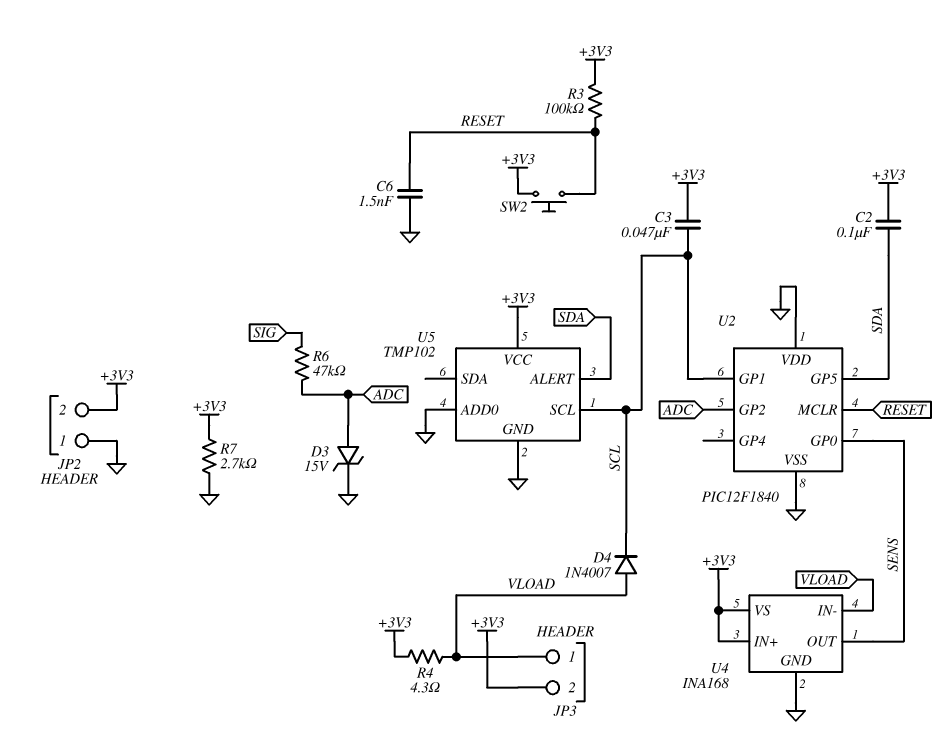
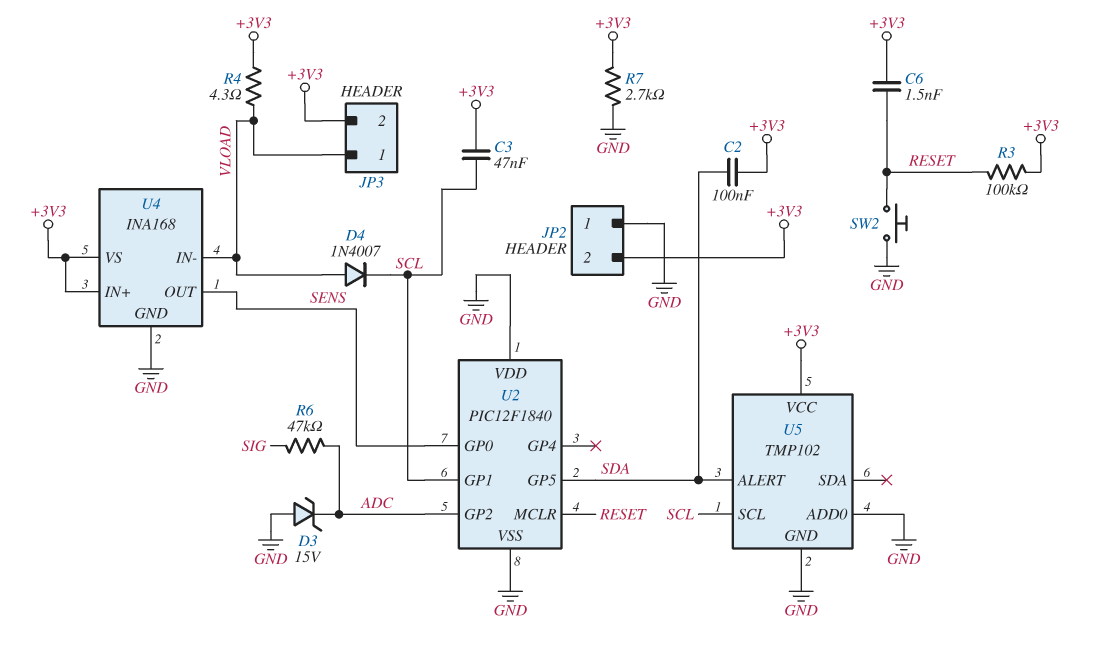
C6: 1.5nF (GND, RESET) -> 1.5nF (+3V3, RESET)
D3: zener 15V (A ADC, K GND) -> zener 15V (A GND, K ADC)
SW2: button (+3V3, RESET) -> button (GND, RESET)

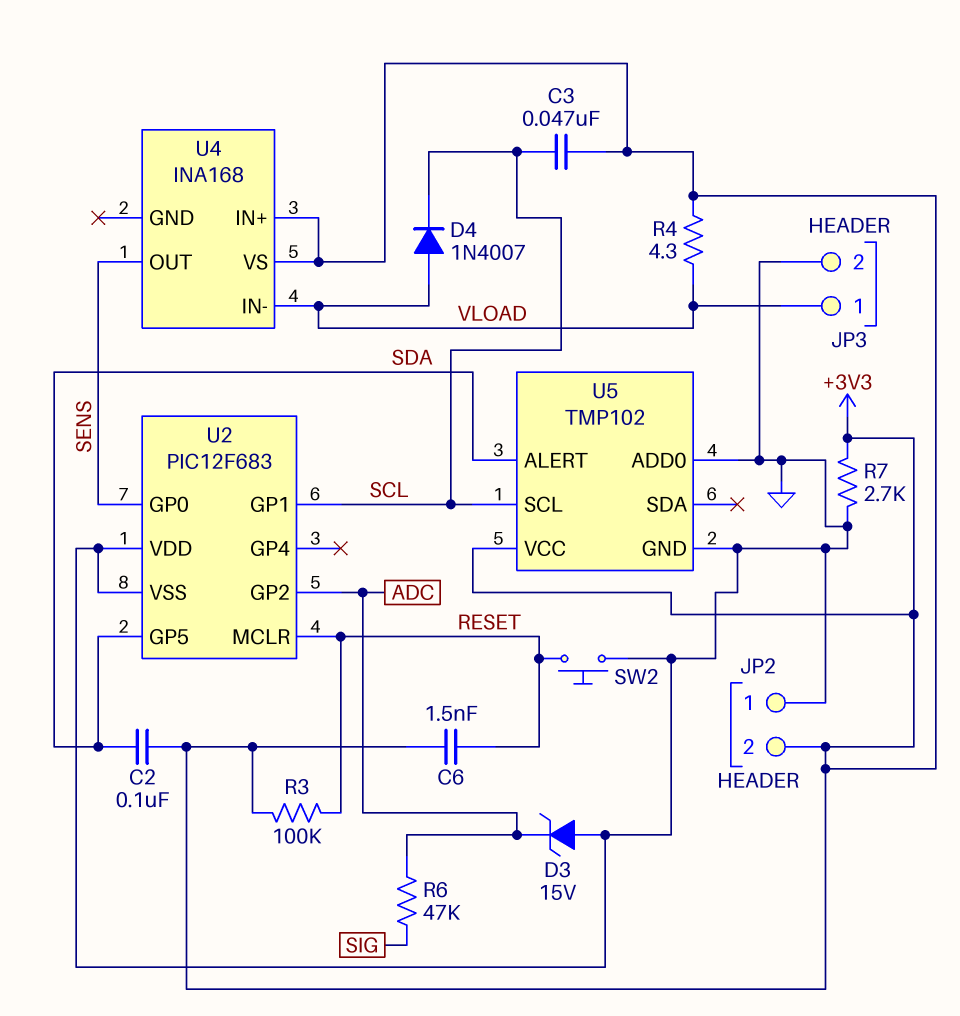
JP3 pin 2: +3V3 -> GND
U2: PIC12F1840 -> PIC12F683
U4 pin GND: GND -> none

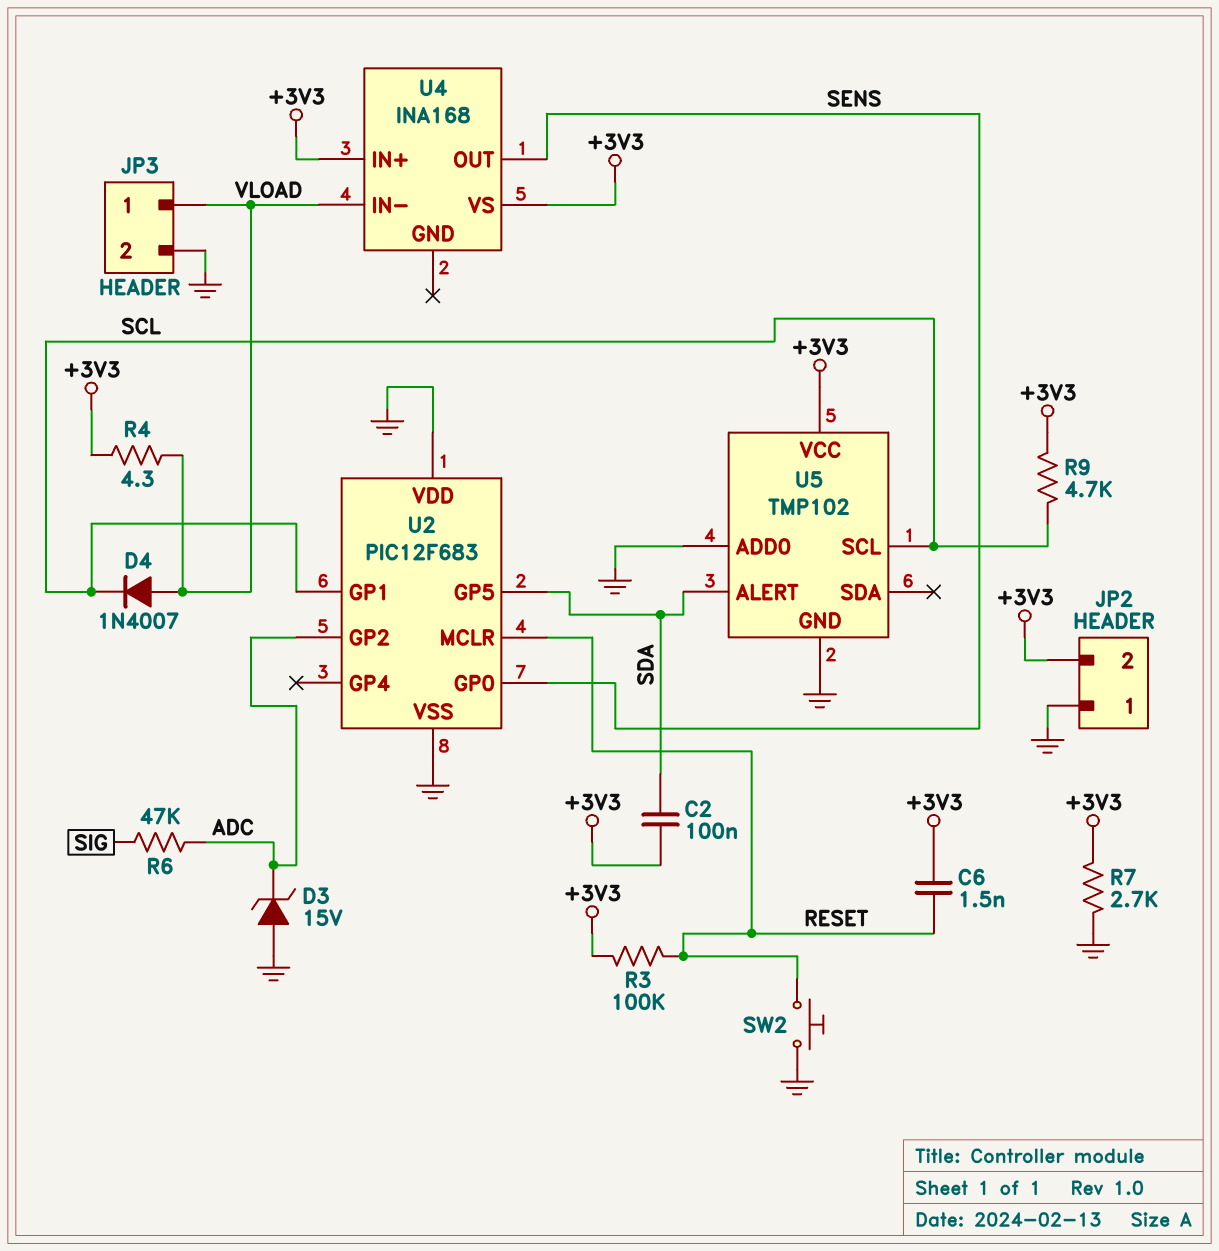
C3: 47nF (+3V3, SCL) -> none
R9: none -> 4.7k (+3V3, SCL)

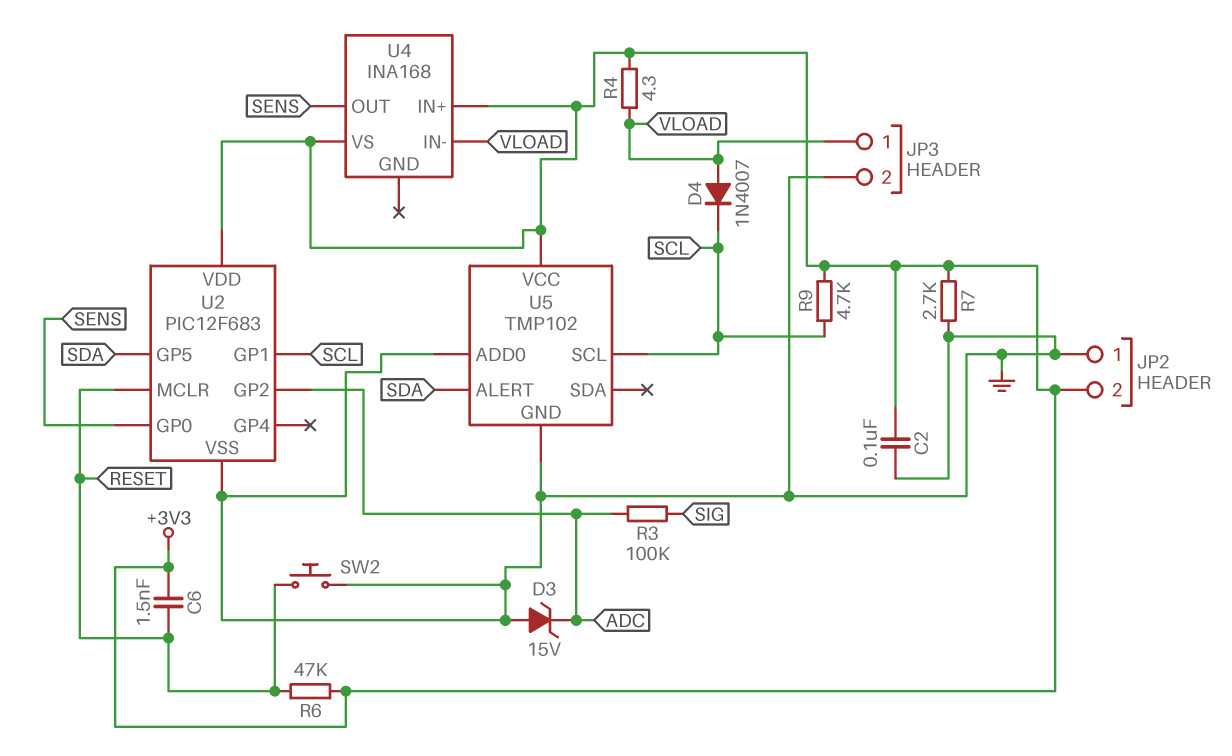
C2: 100nF (+3V3, SDA) -> 100nF (+3V3, GND)
R3: 100k (+3V3, RESET) -> 100k (ADC, SIG)
R6: 47k (ADC, SIG) -> 47k (+3V3, RESET)
U2 pin VDD: GND -> +3V3

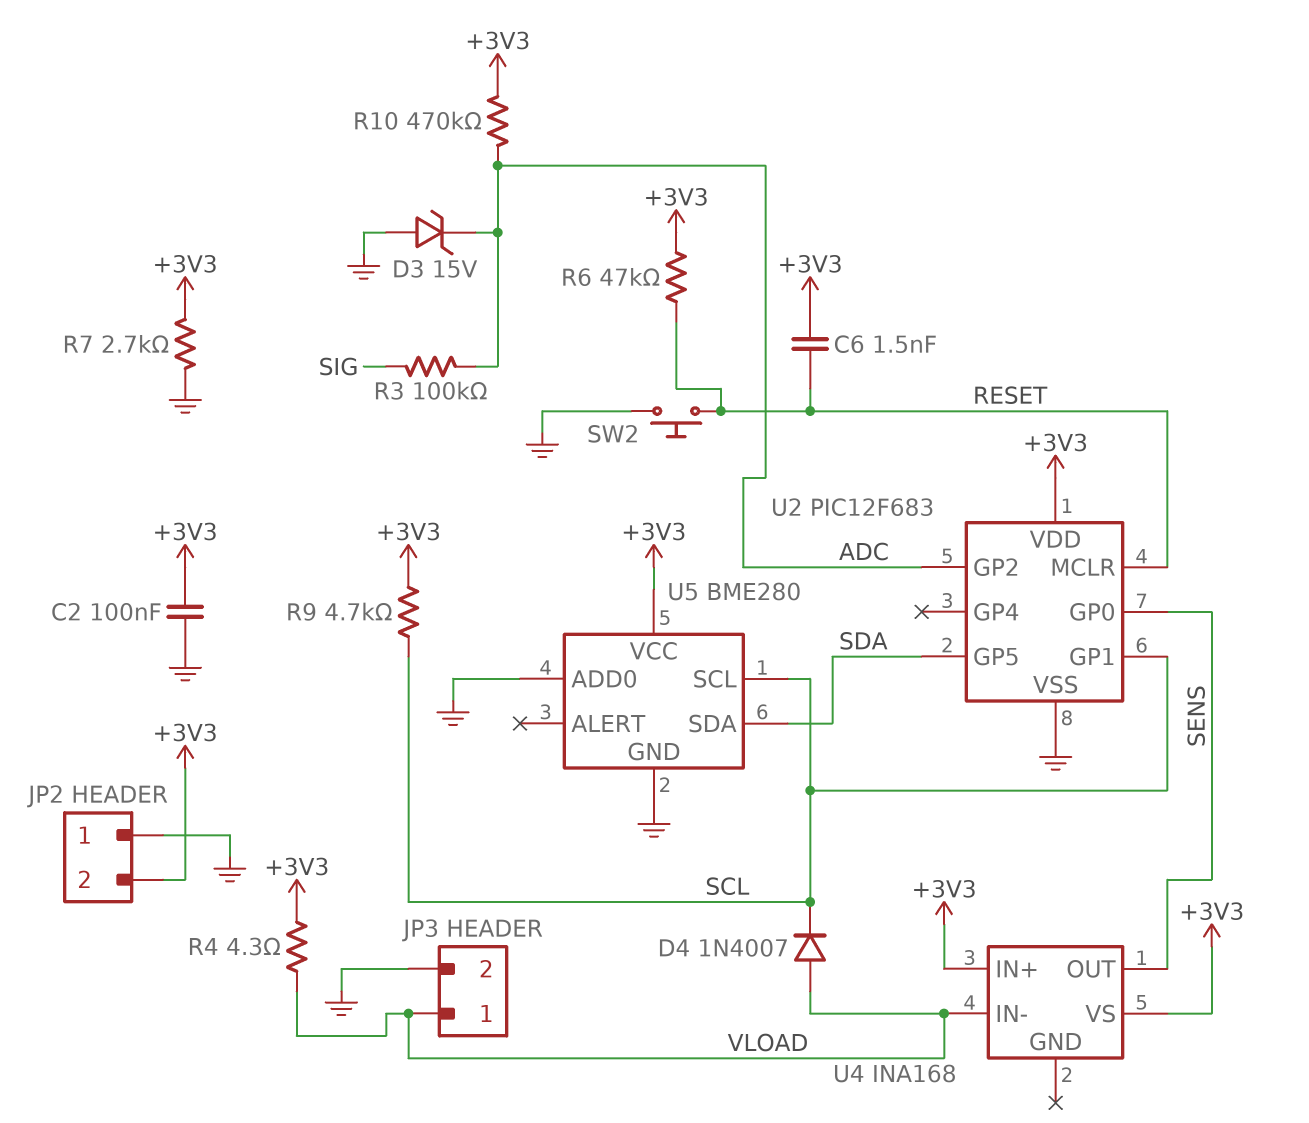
R10: none -> 470k (+3V3, ADC)
U5: TMP102 -> BME280
U5 pin ALERT: SDA -> none
U5 pin SDA: none -> SDA

